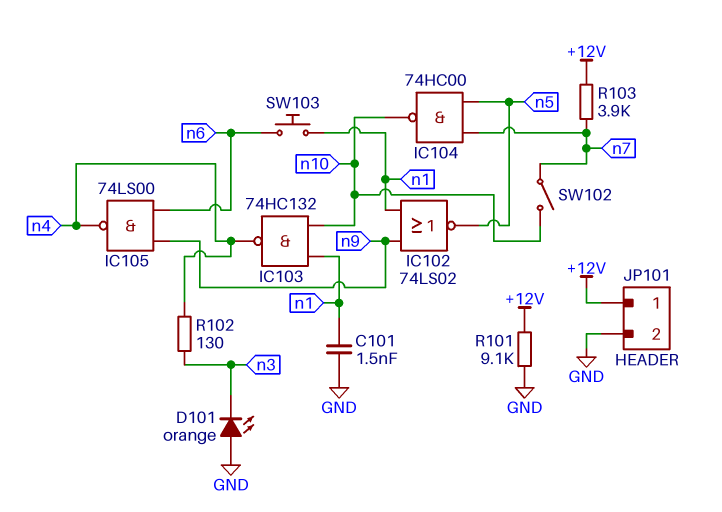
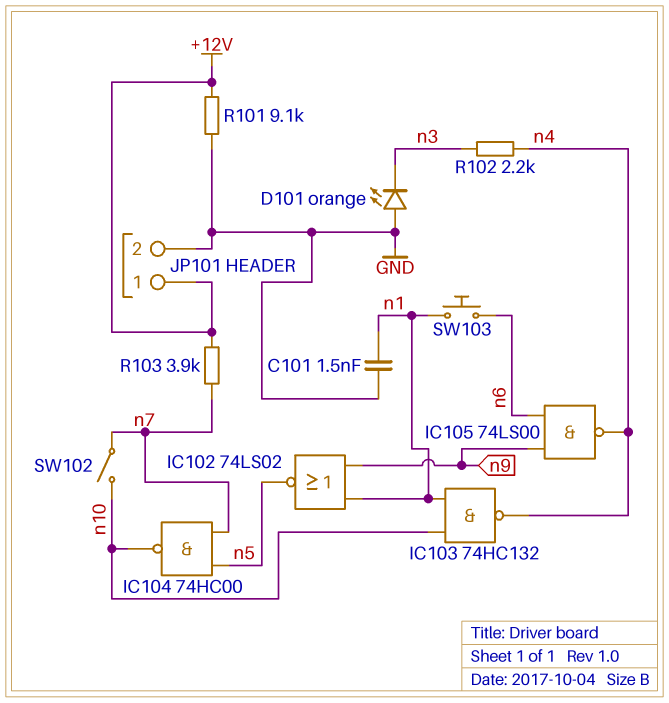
R102: 130 (n3, n4) -> 2.2k (n3, n4)

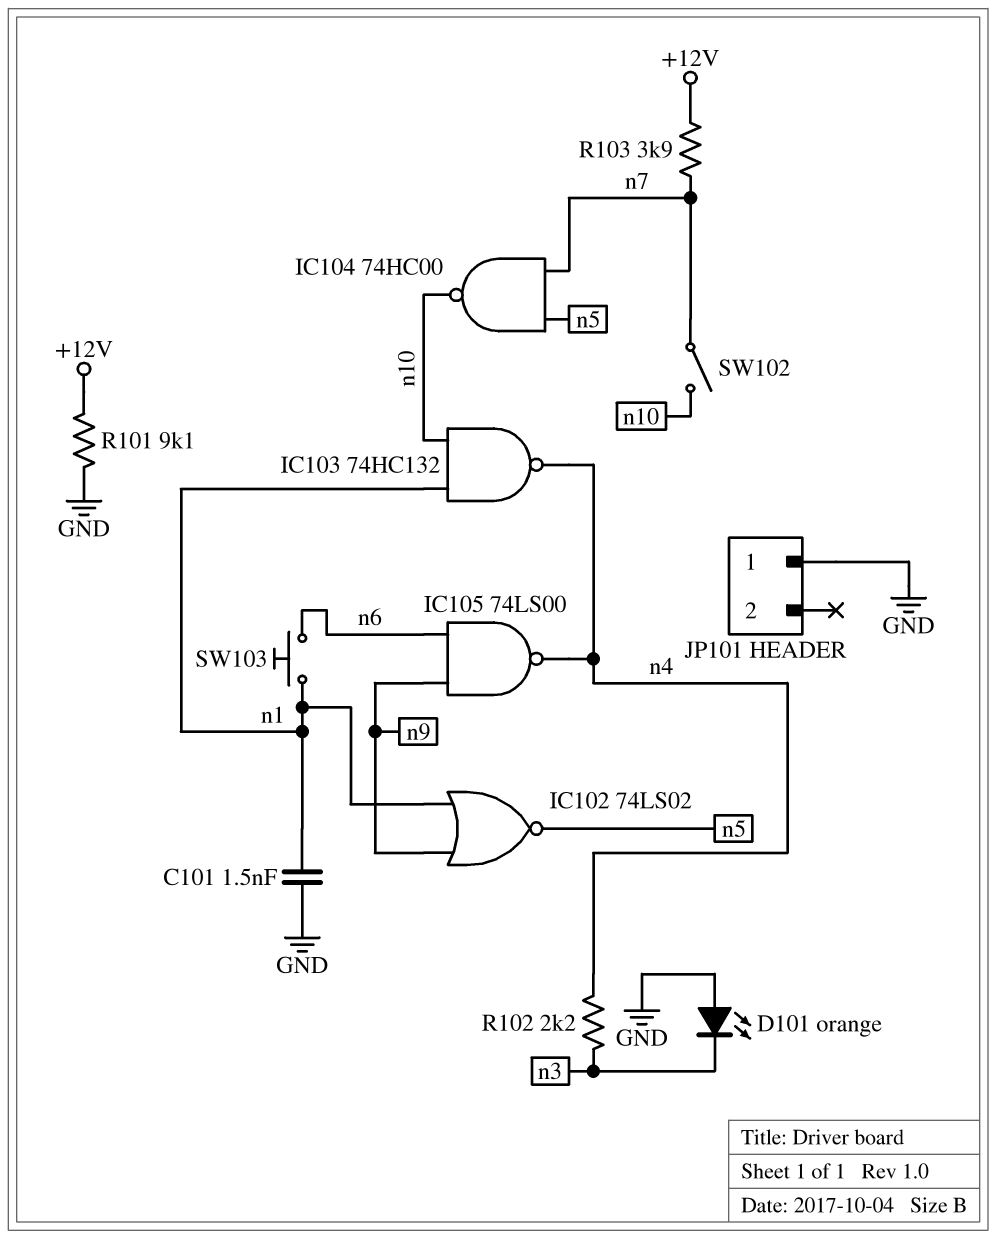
JP101 pin 1: +12V -> GND
JP101 pin 2: GND -> none

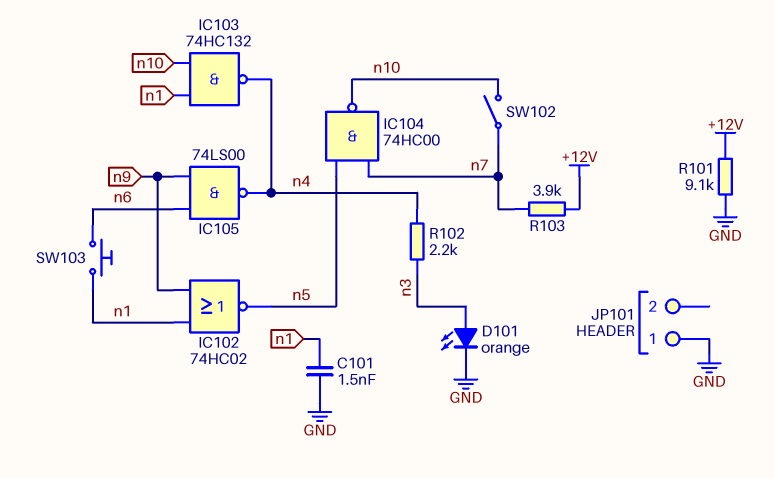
D101: LED orange (A GND, K n3) -> LED orange (A n3, K GND)
IC102: NOR 74LS02 (in n1, in n9, out n5) -> NOR 74HC02 (in n1, in n9, out n5)

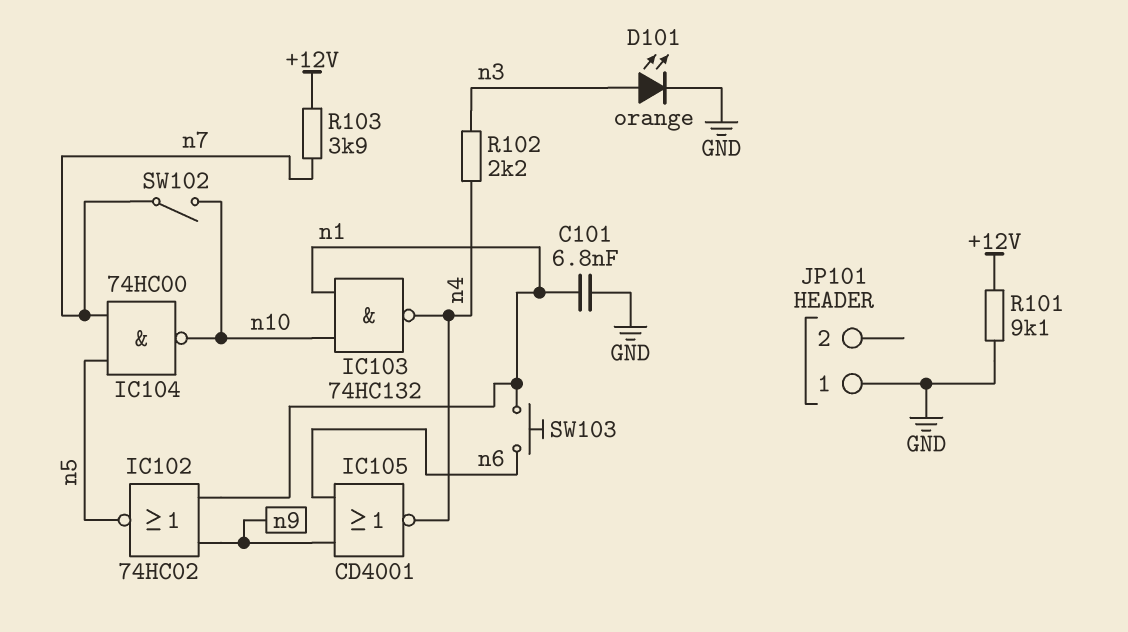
C101: 1.5nF (GND, n1) -> 6.8nF (GND, n1)
IC105: NAND 74LS00 (in n6, in n9, out n4) -> NOR CD4001 (in n6, in n9, out n4)

